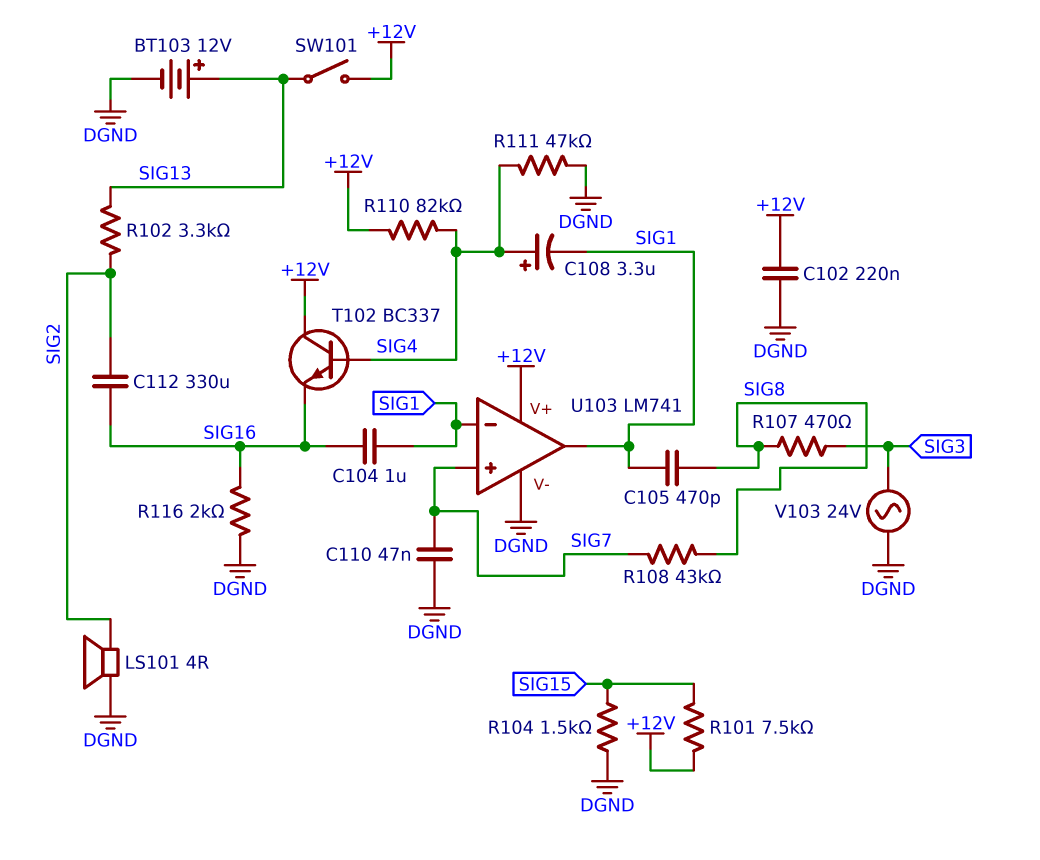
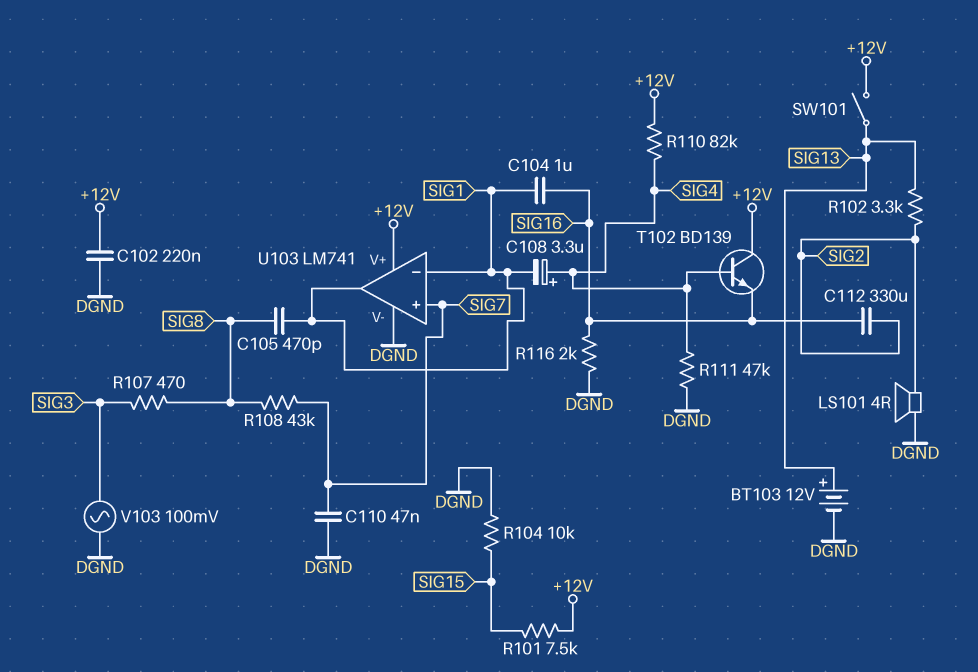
R104: 1.5k (DGND, SIG15) -> 10k (DGND, SIG15)
T102: NPN BC337 (B SIG4, C +12V, E SIG16) -> NPN BD139 (B SIG4, C +12V, E SIG16)
V103: AC 24V (DGND, SIG3) -> AC 100mV (DGND, SIG3)

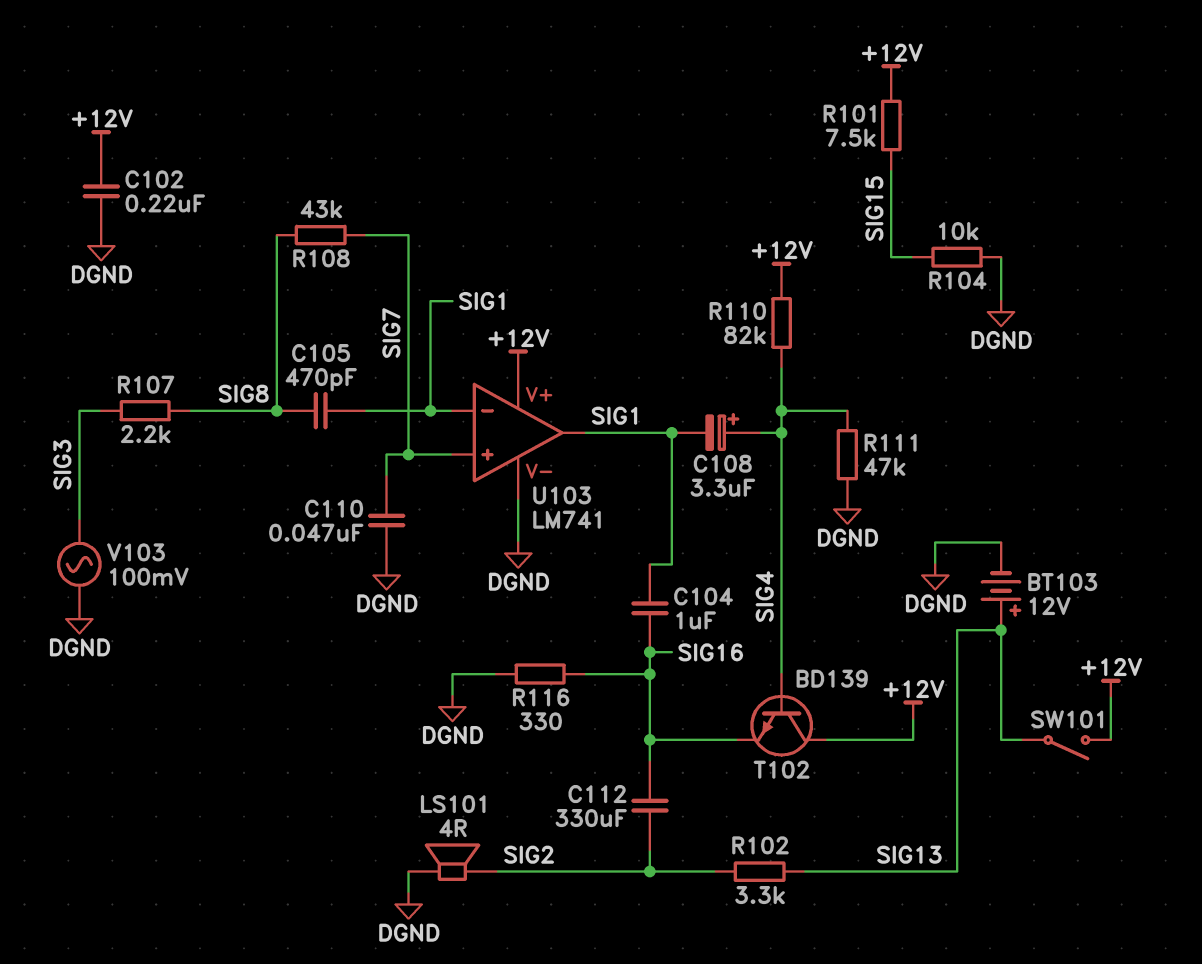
R107: 470 (SIG3, SIG8) -> 2.2k (SIG3, SIG8)
R116: 2k (DGND, SIG16) -> 330 (DGND, SIG16)

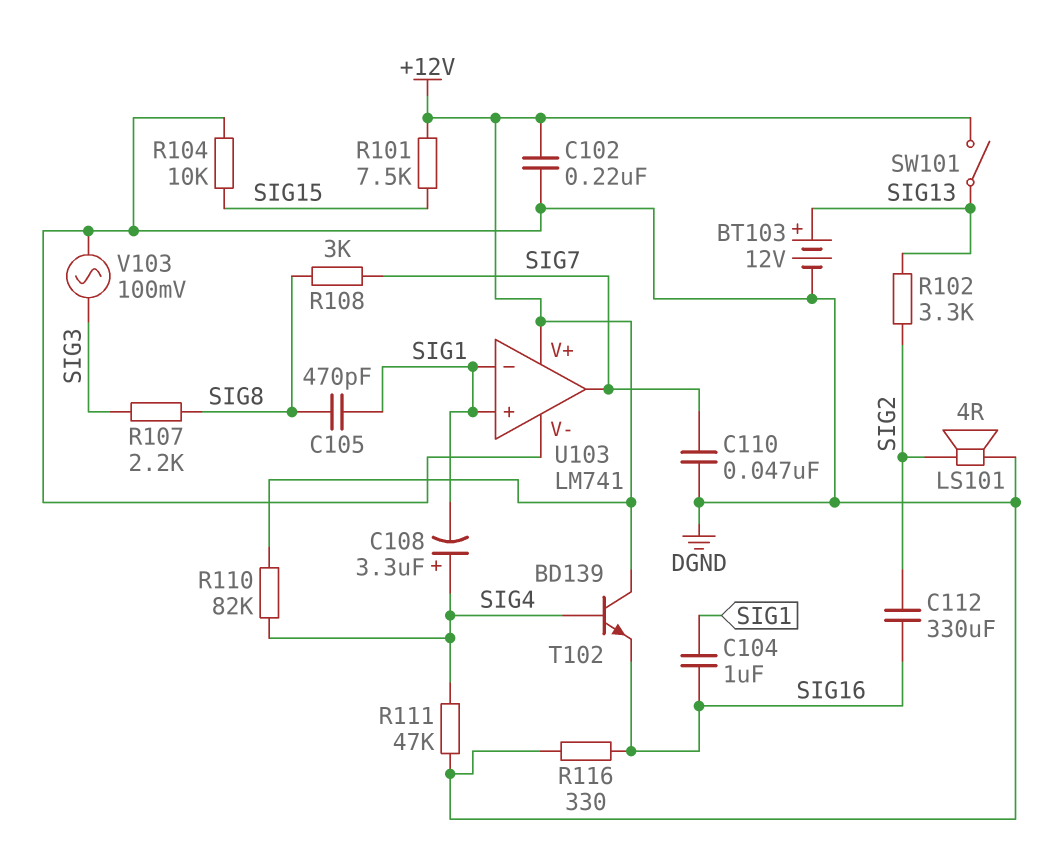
R108: 43k (SIG7, SIG8) -> 3k (SIG7, SIG8)
U103 pin in+: SIG7 -> SIG1
U103 pin out: SIG1 -> SIG7

